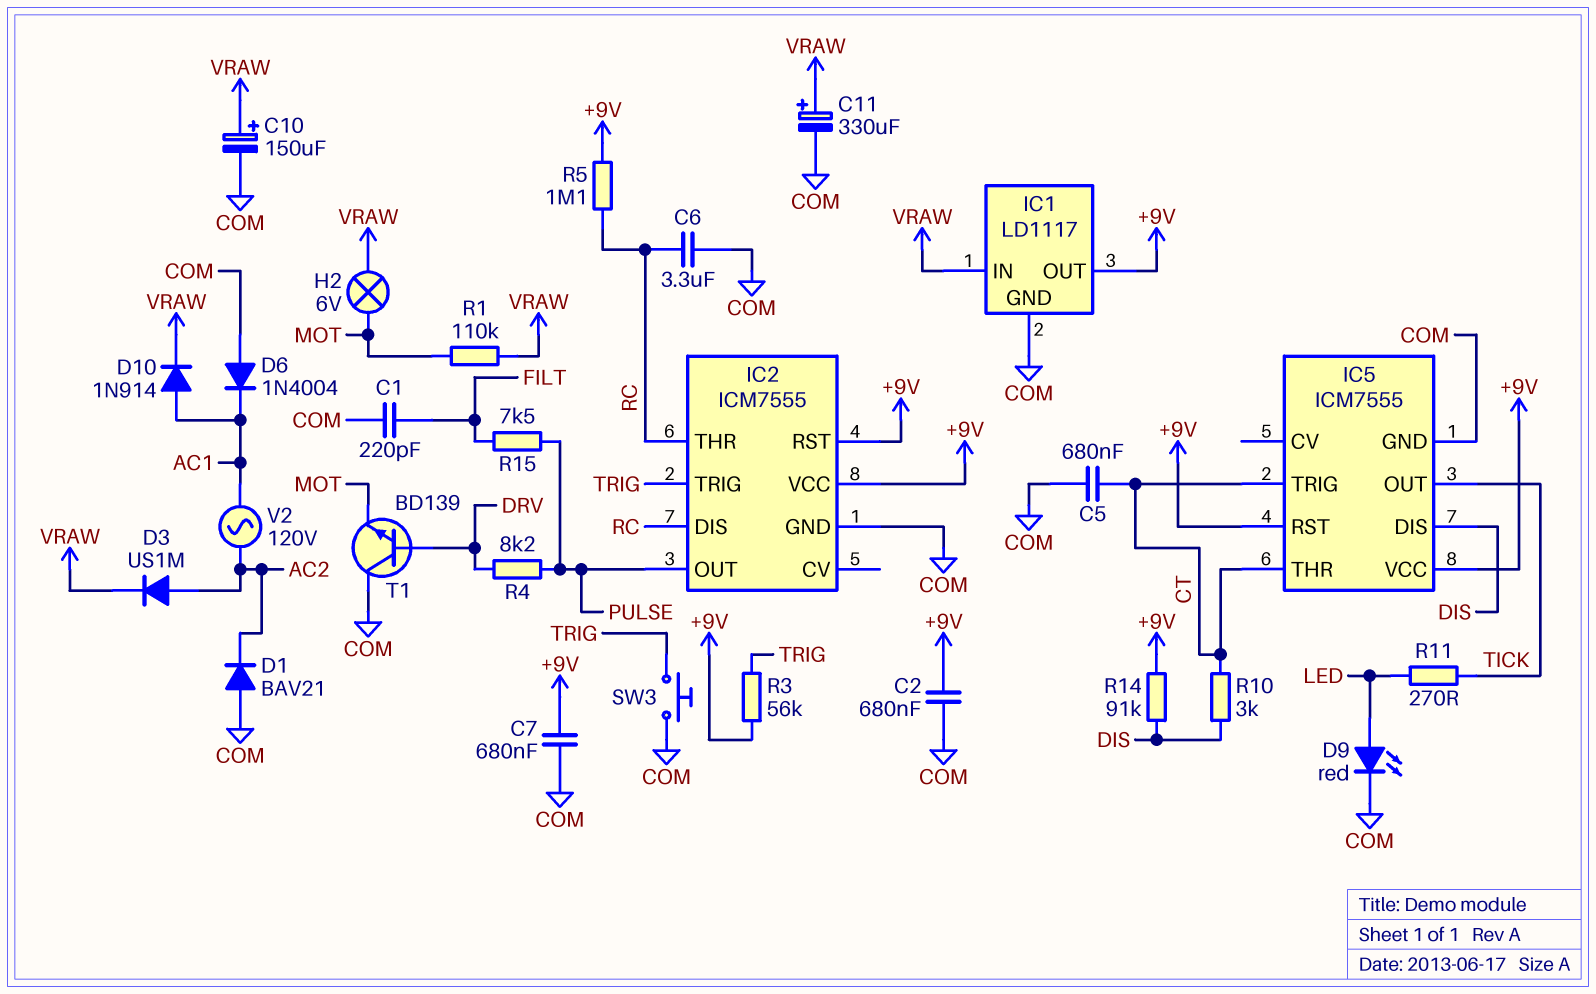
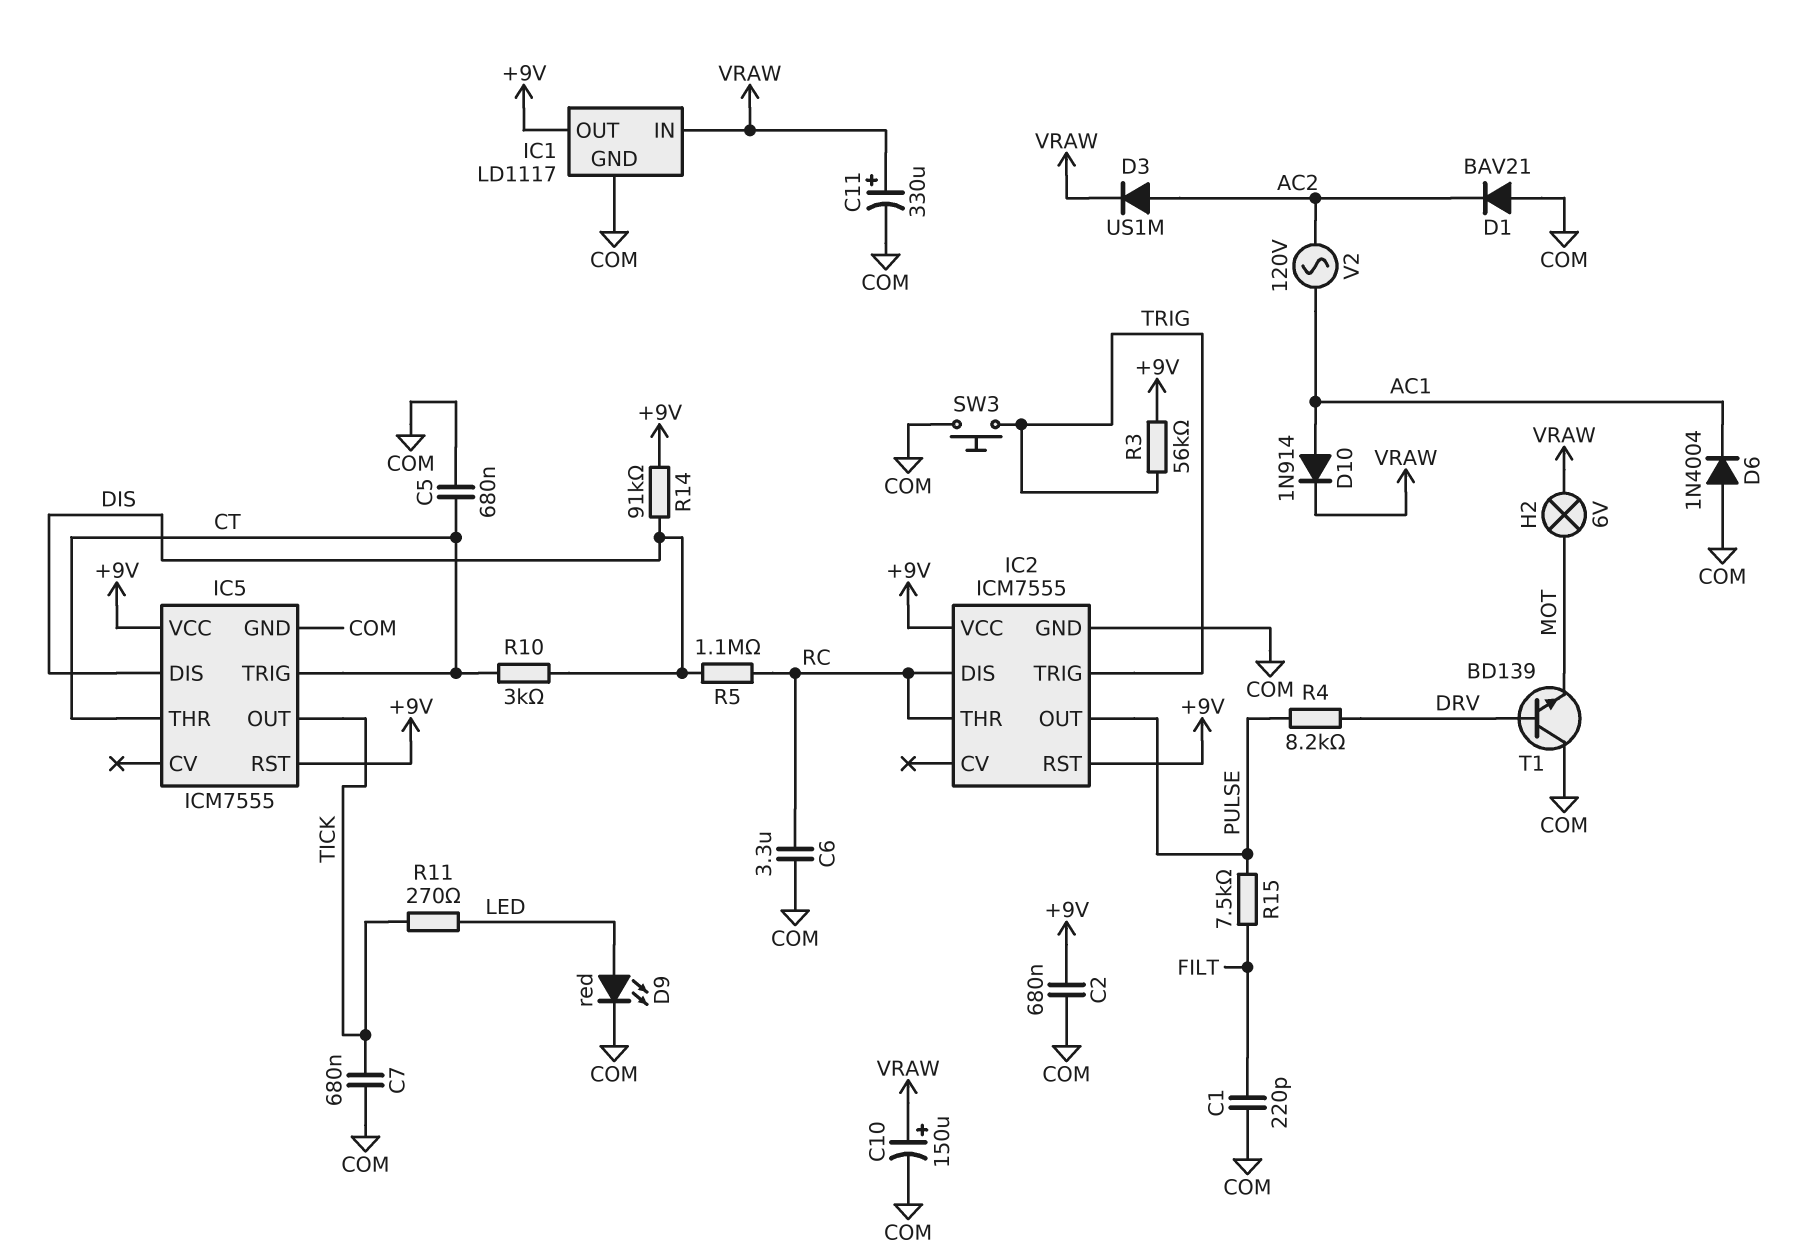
C7: 680nF (+9V, COM) -> 680nF (COM, TICK)
R1: 110k (MOT, VRAW) -> none
R5: 1.1M (+9V, RC) -> 1.1M (DIS, RC)

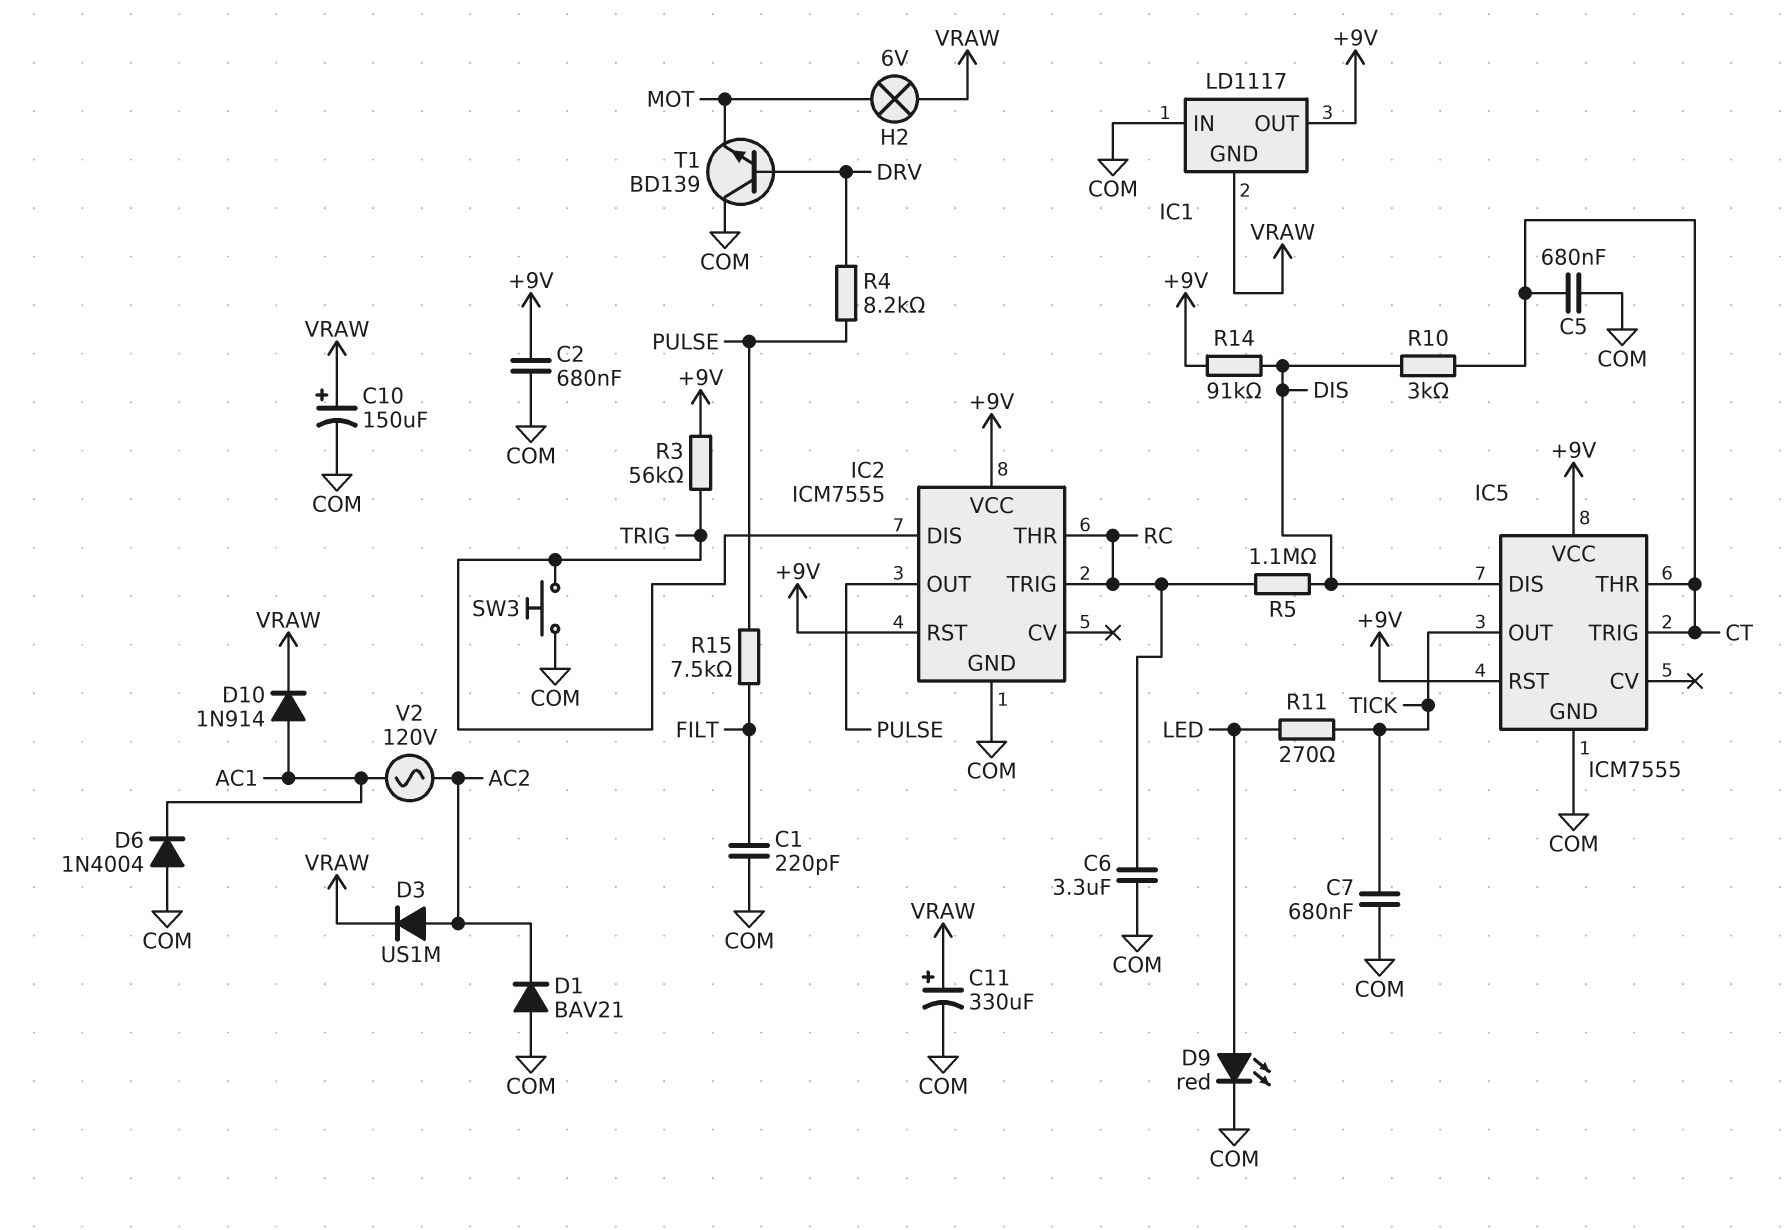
IC1 pin GND: COM -> VRAW
IC1 pin IN: VRAW -> COM
IC2 pin DIS: RC -> TRIG
IC2 pin TRIG: TRIG -> RC

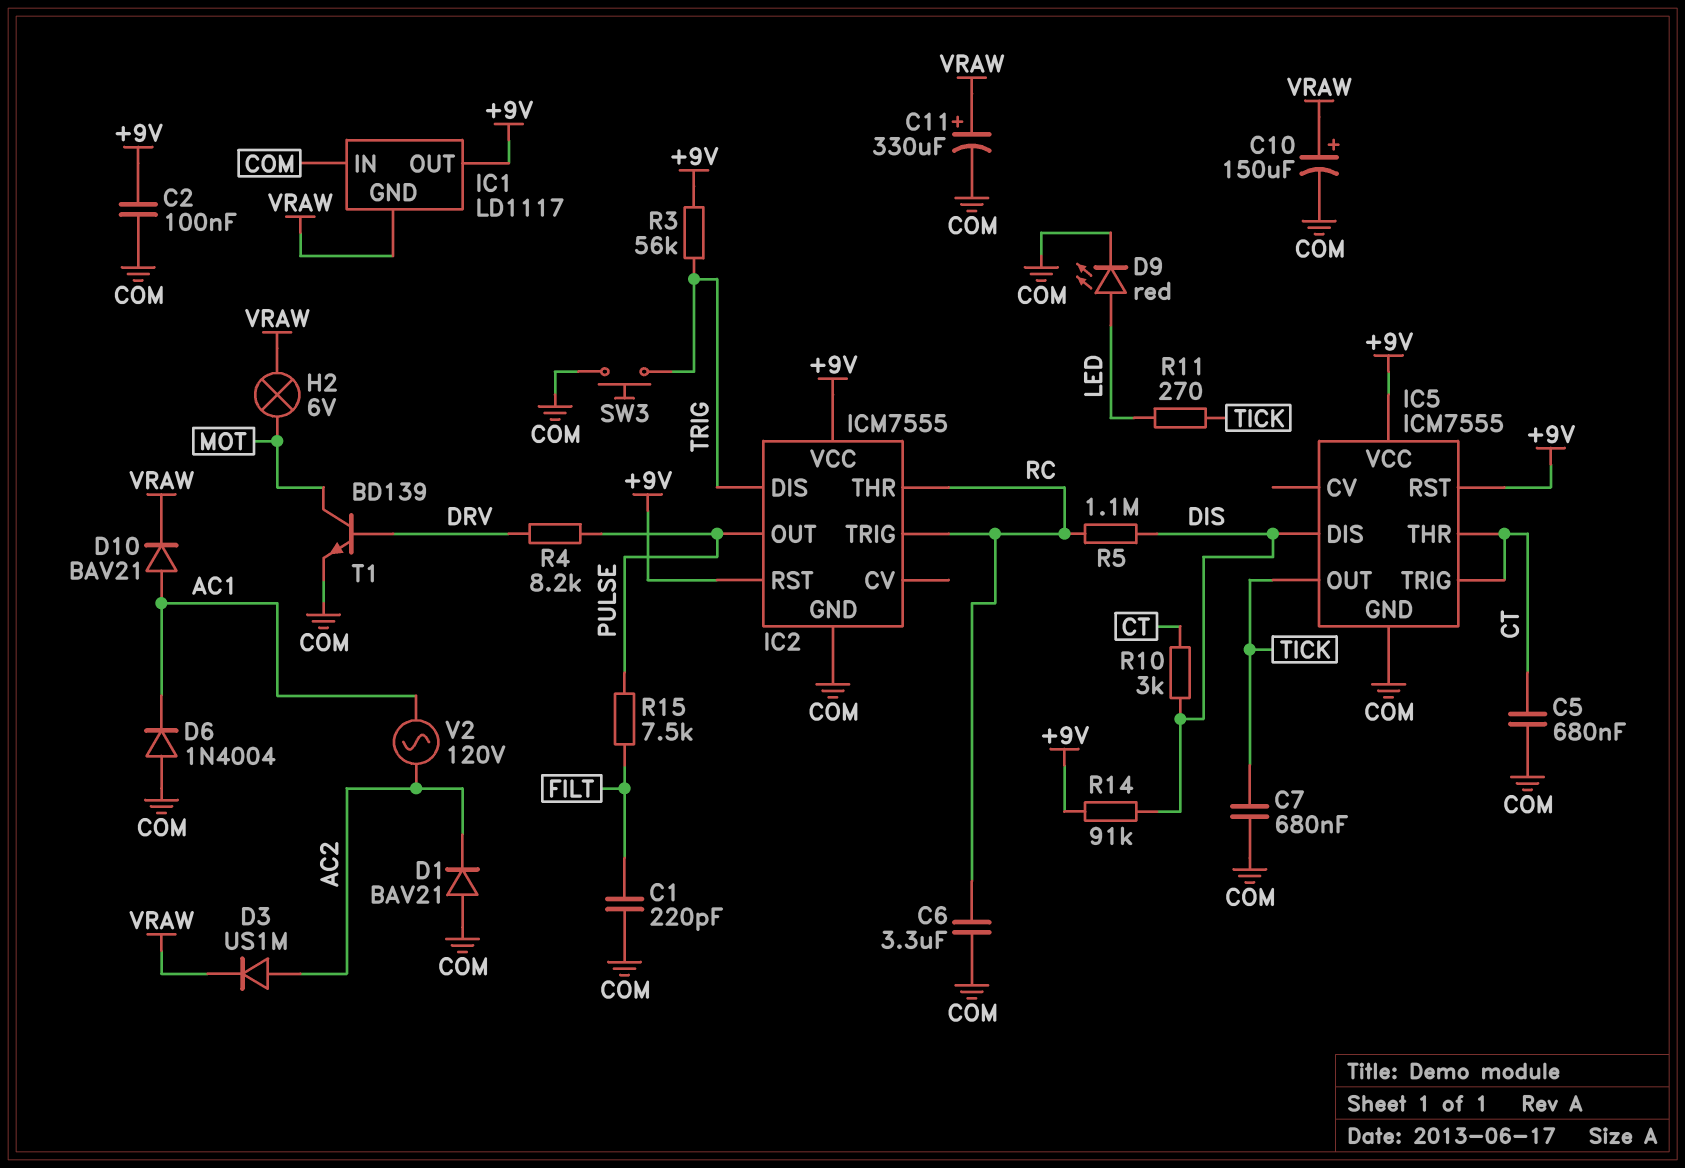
C2: 680nF (+9V, COM) -> 100nF (+9V, COM)
D10: diode 1N914 (A AC1, K VRAW) -> diode BAV21 (A AC1, K VRAW)
T1: NPN BD139 (B DRV, C COM, E MOT) -> NPN BD139 (B DRV, C MOT, E COM)

